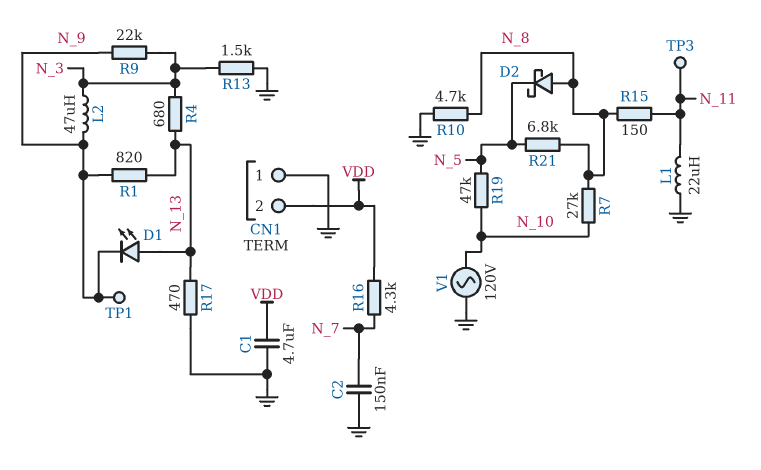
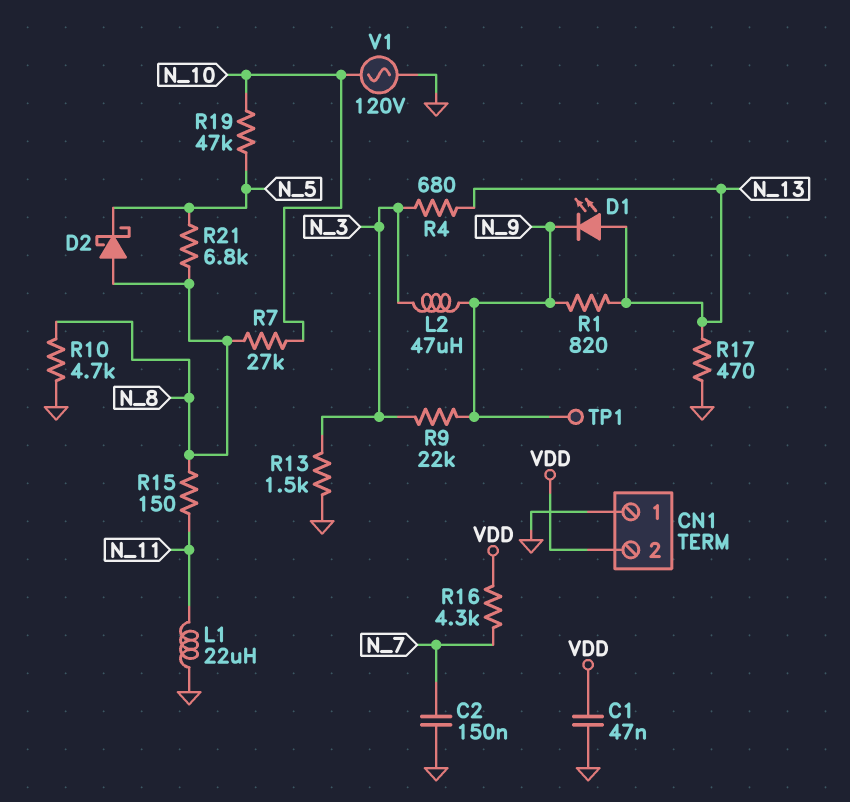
C1: 4.7uF (GND, VDD) -> 47nF (GND, VDD)
TP3: test point (N_11) -> none

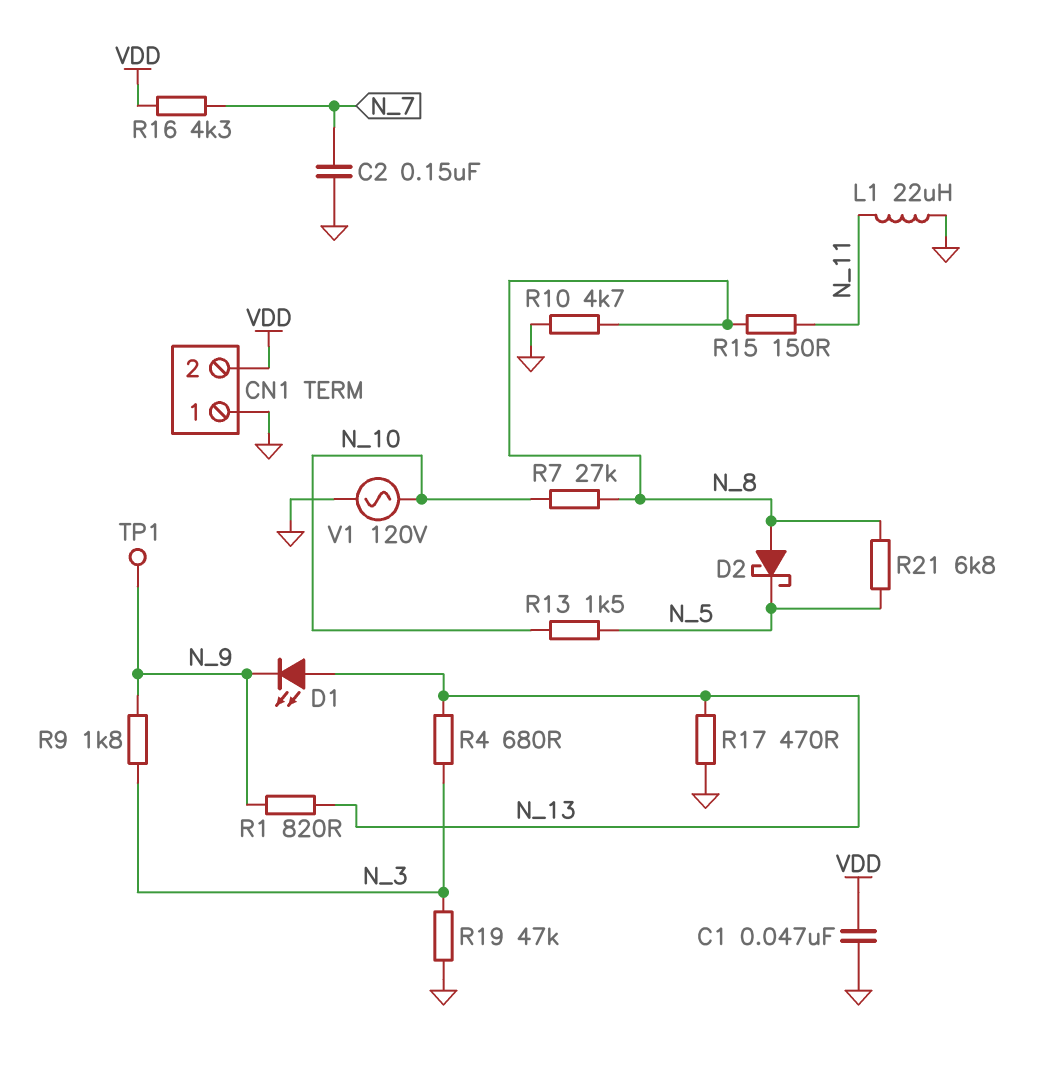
L2: 47uH (N_3, N_9) -> none
R9: 22k (N_3, N_9) -> 1.8k (N_3, N_9)
R13: 1.5k (GND, N_3) -> 1.5k (N_5, N_10)
R19: 47k (N_5, N_10) -> 47k (GND, N_3)

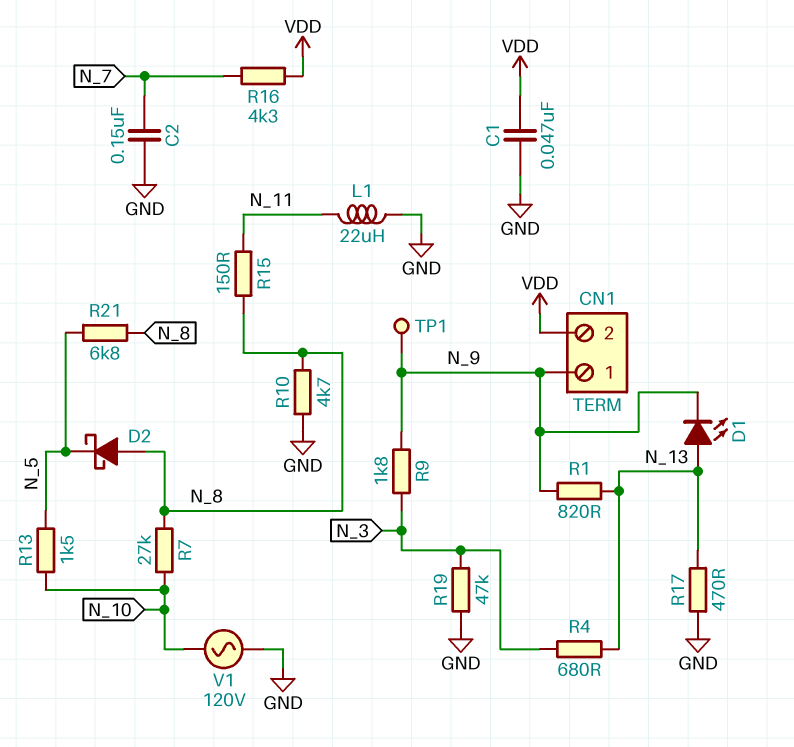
CN1 pin 1: GND -> N_9

